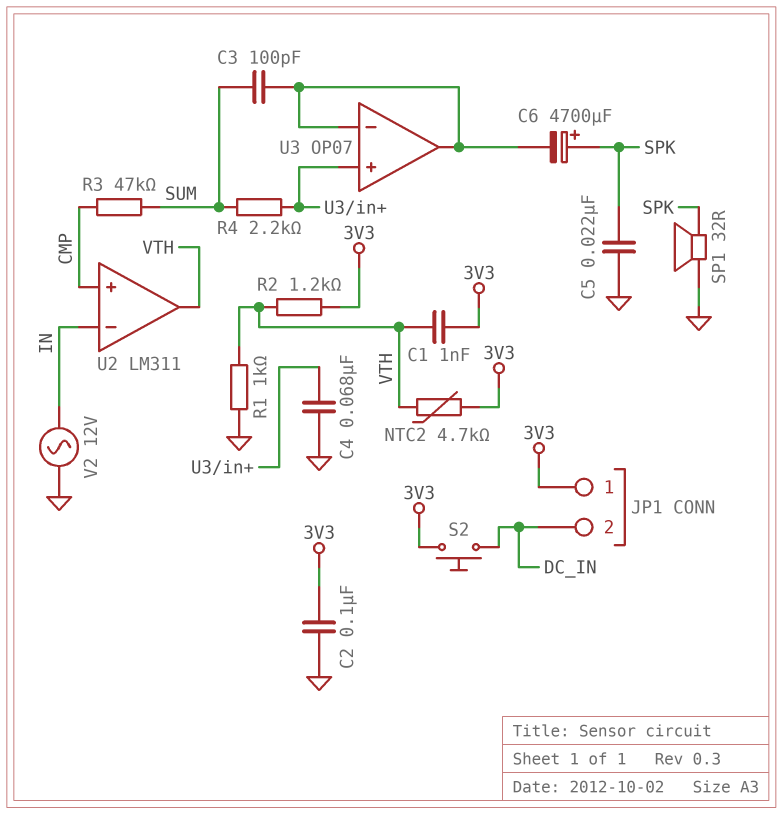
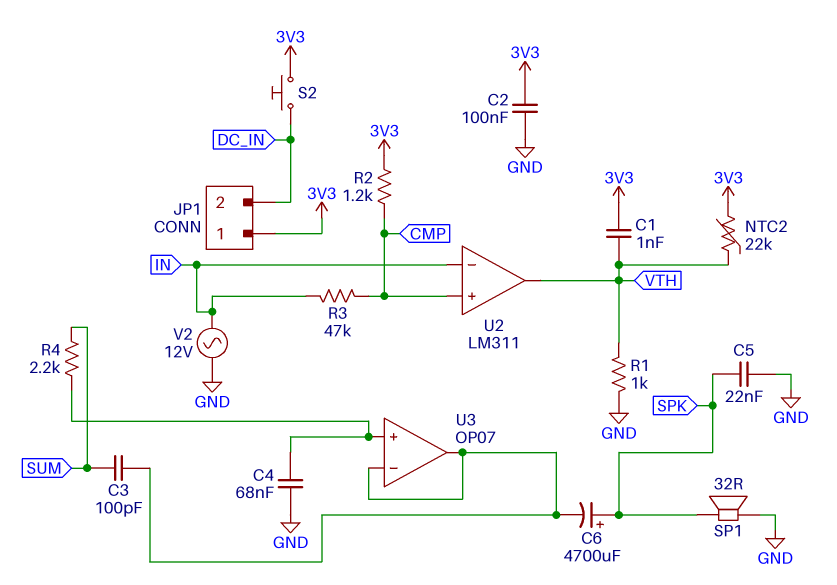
NTC2: 4.7k (3V3, VTH) -> 22k (3V3, VTH)
R2: 1.2k (3V3, VTH) -> 1.2k (3V3, CMP)
R3: 47k (CMP, SUM) -> 47k (CMP, IN)

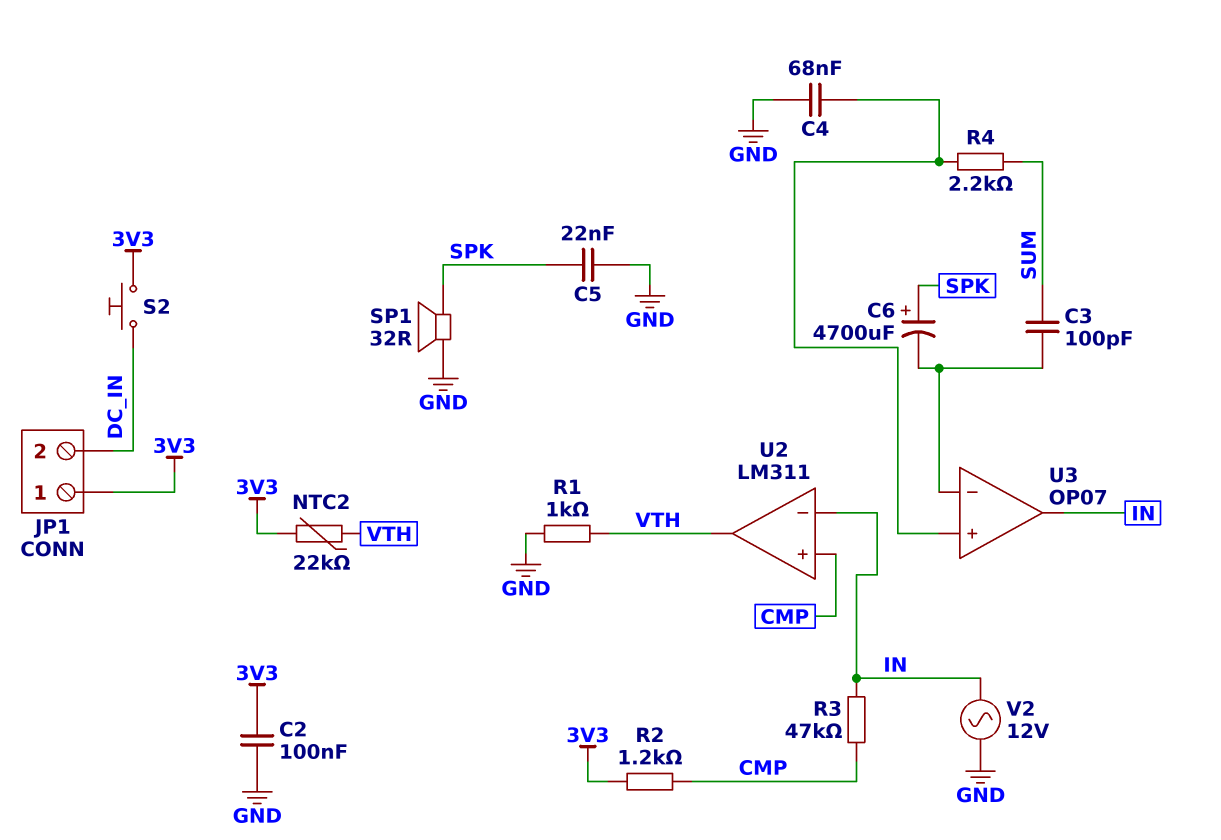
C1: 1nF (3V3, VTH) -> none
U3 pin out: U3/in- -> IN

